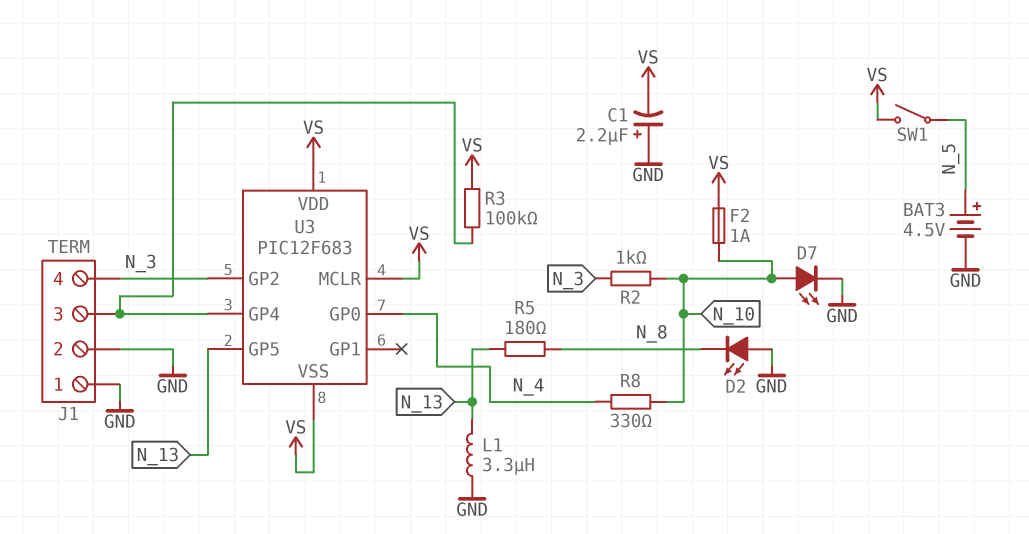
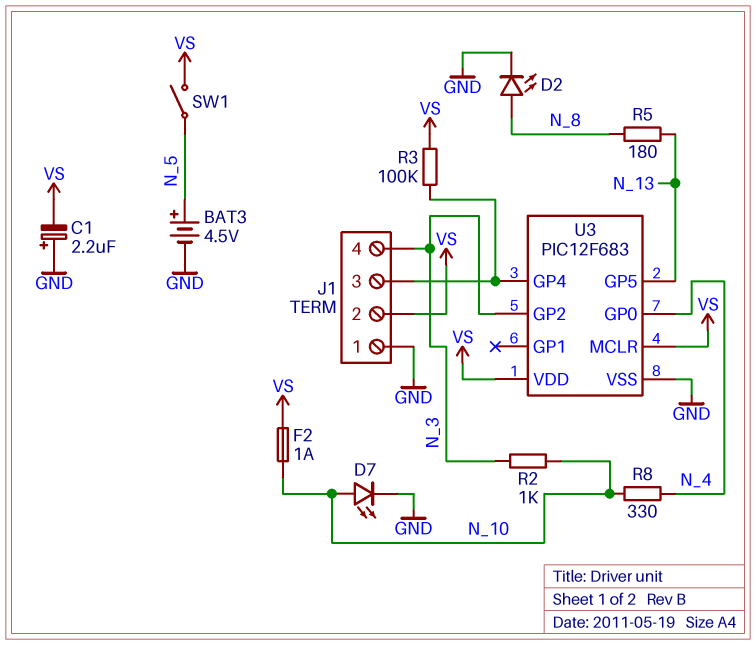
D2: LED (A GND, K N_8) -> LED (A N_8, K GND)
J1 pin 2: GND -> VS
L1: 3.3uH (GND, N_13) -> none
U3 pin VSS: VS -> GND

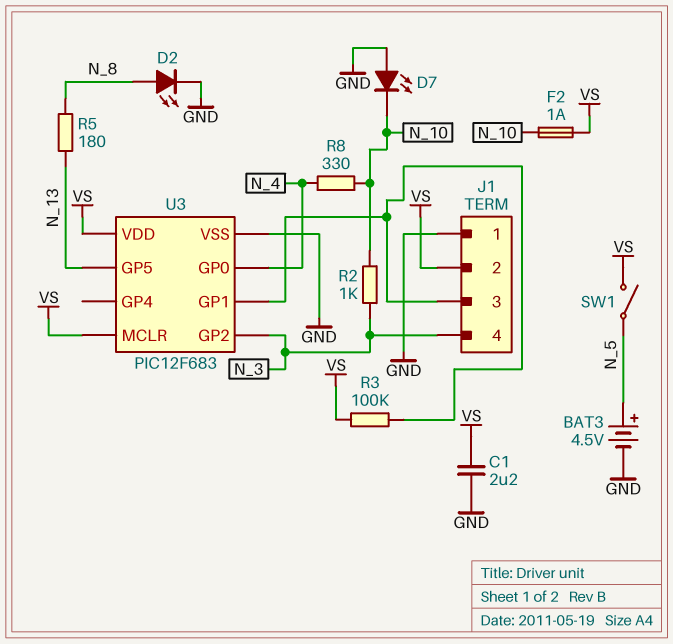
C1: 2.2uF (plus GND, minus VS) -> 2.2uF (GND, VS)
D7: LED (A N_10, K GND) -> LED (A GND, K N_10)
U3 pin GP1: none -> J1/3
U3 pin GP4: J1/3 -> none

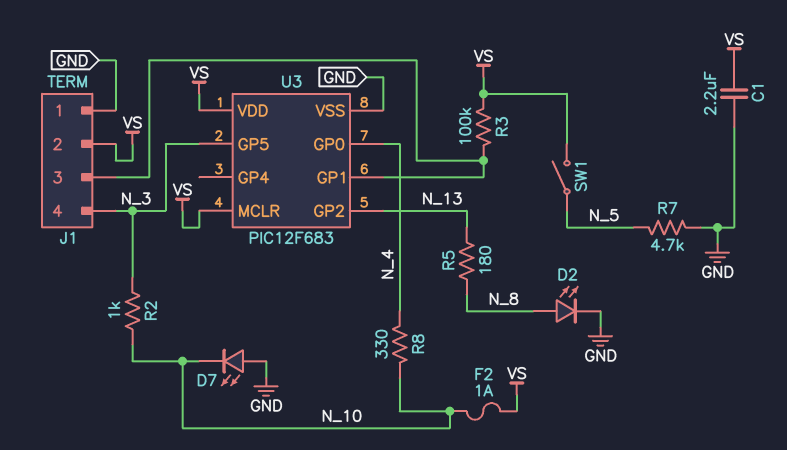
BAT3: 4.5V (plus N_5, minus GND) -> none
R7: none -> 4.7k (GND, N_5)
U3 pin GP2: N_3 -> N_13
U3 pin GP5: N_13 -> N_3

